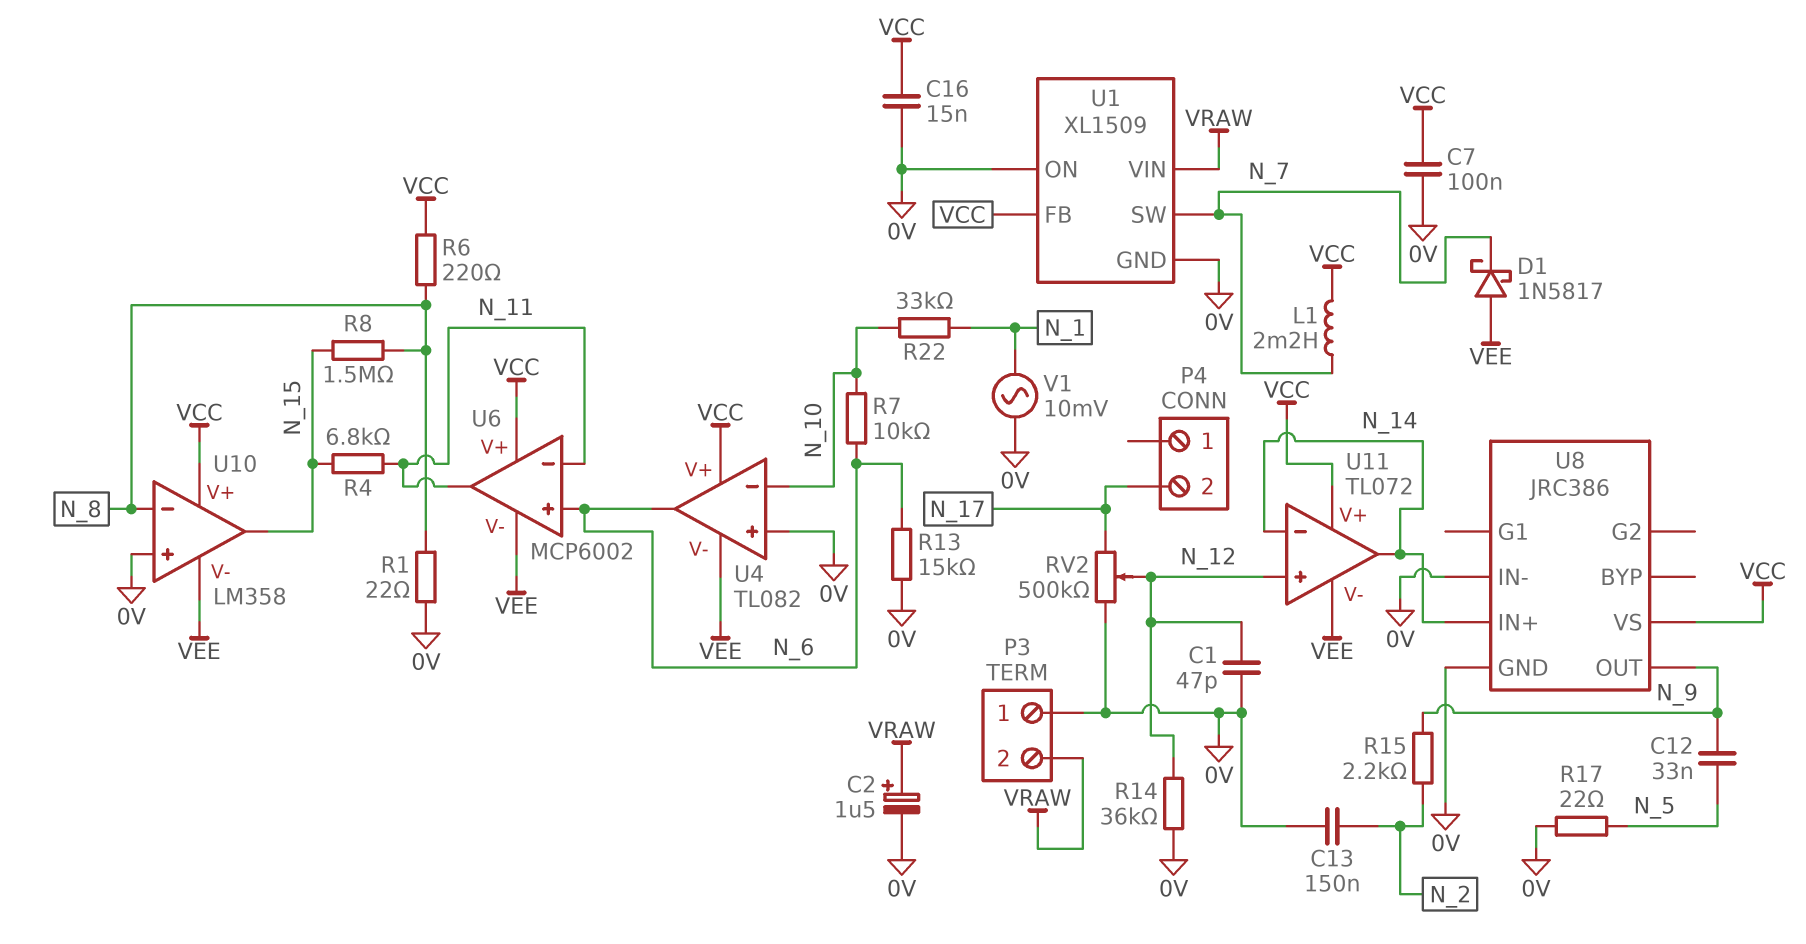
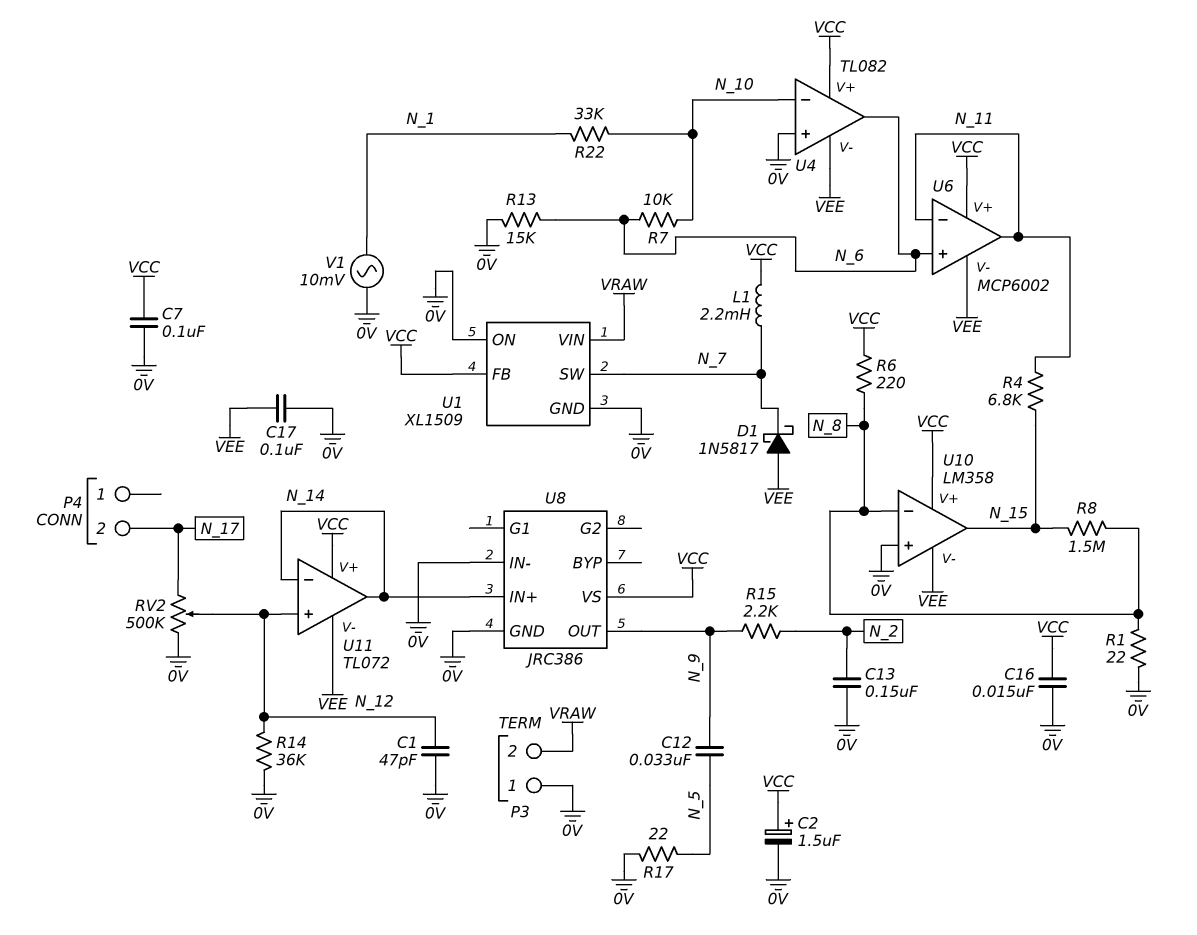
C2: 1.5uF (plus VRAW, minus 0V) -> 1.5uF (plus VCC, minus 0V)
C17: none -> 100nF (0V, VEE)

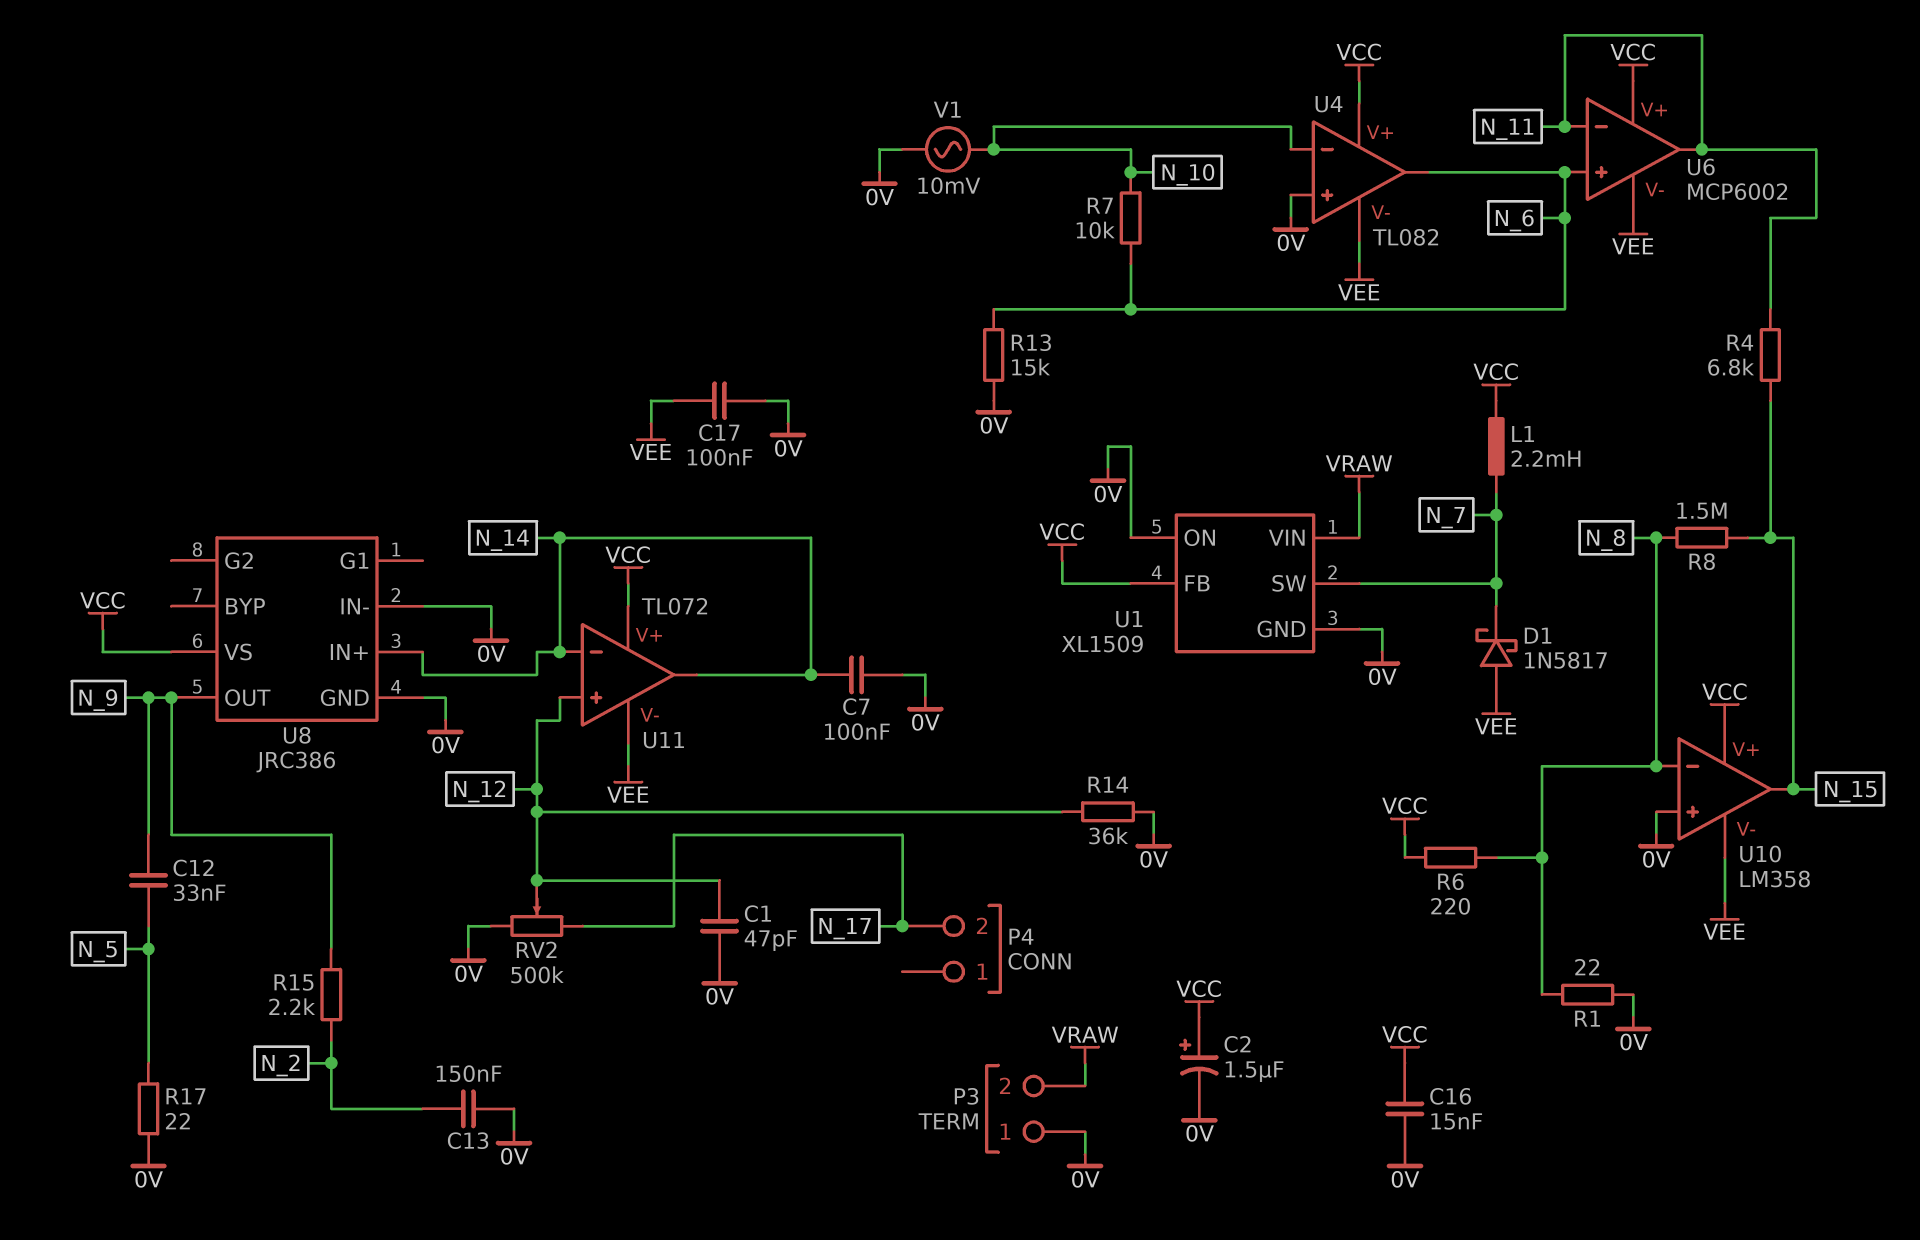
C7: 100nF (0V, VCC) -> 100nF (0V, N_14)
R22: 33k (N_1, N_10) -> none
V1: AC 10mV (0V, N_1) -> AC 10mV (0V, N_10)

